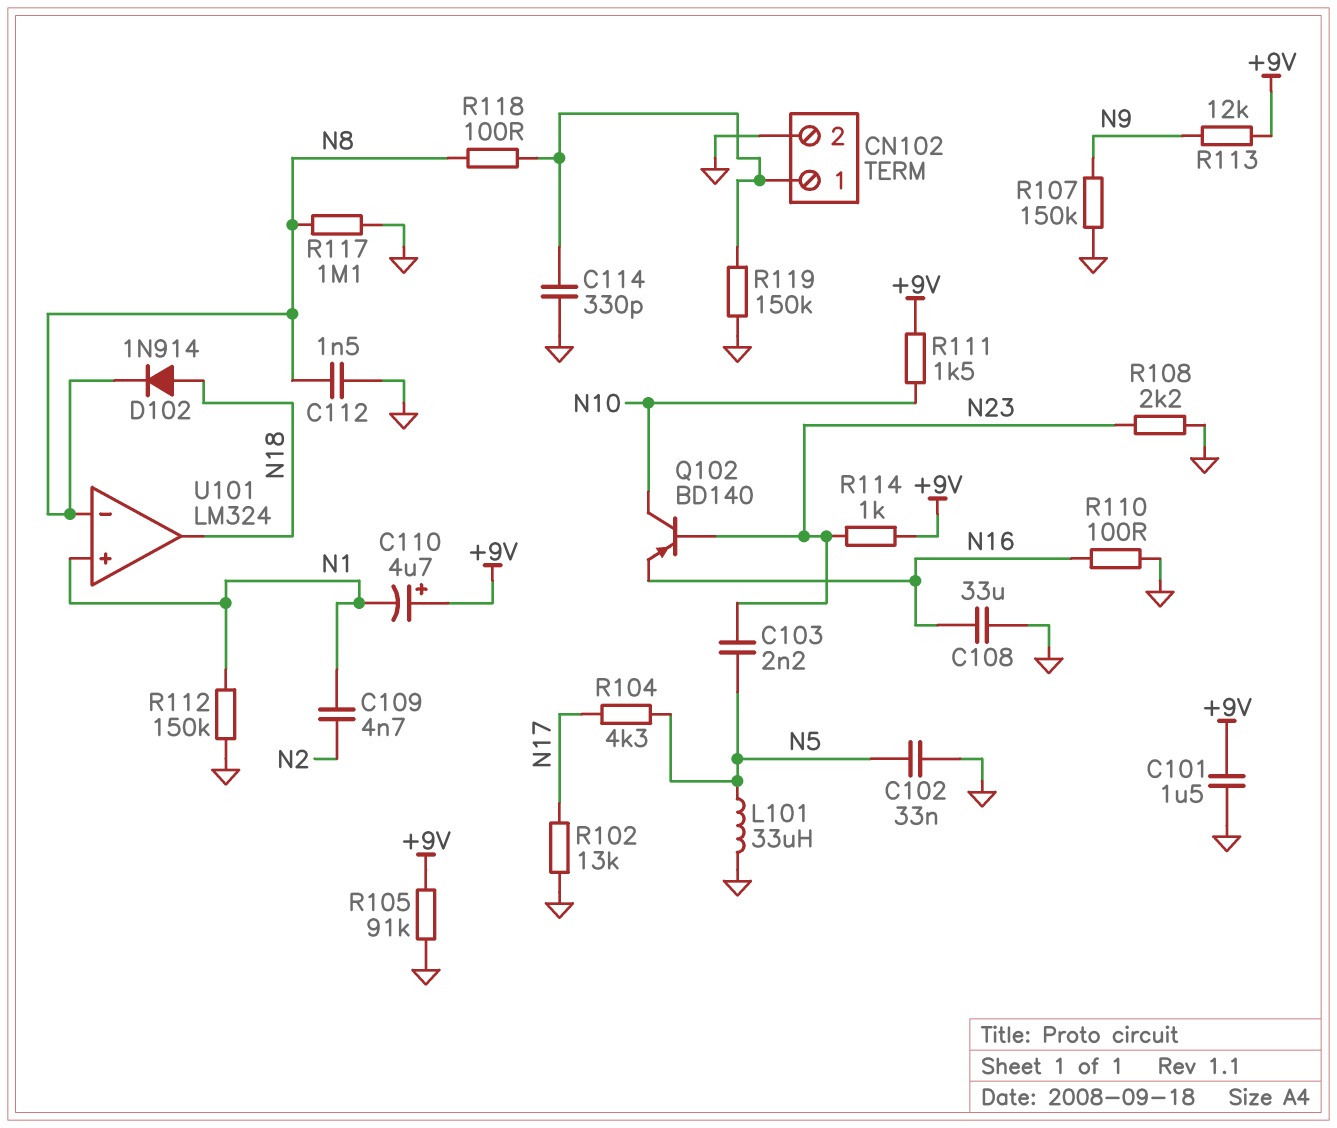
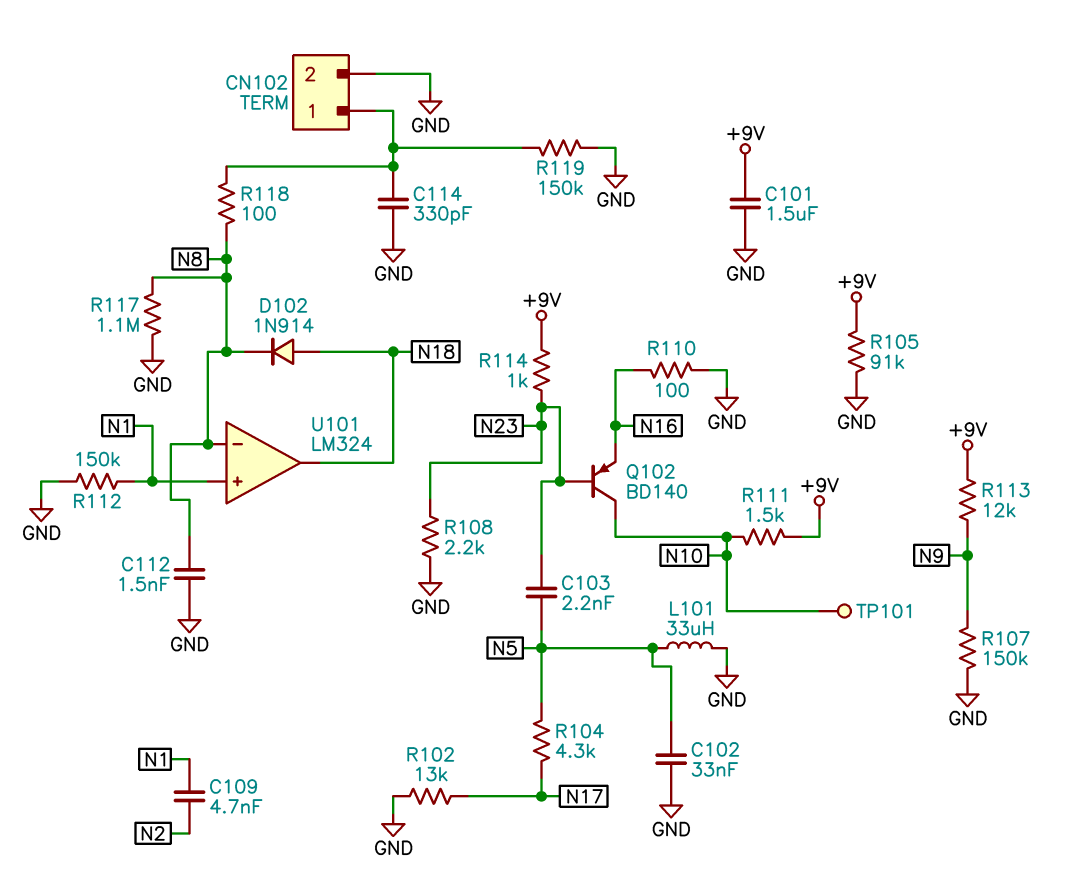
C108: 33uF (GND, N16) -> none
C110: 4.7uF (plus +9V, minus N1) -> none
TP101: none -> test point (N10)

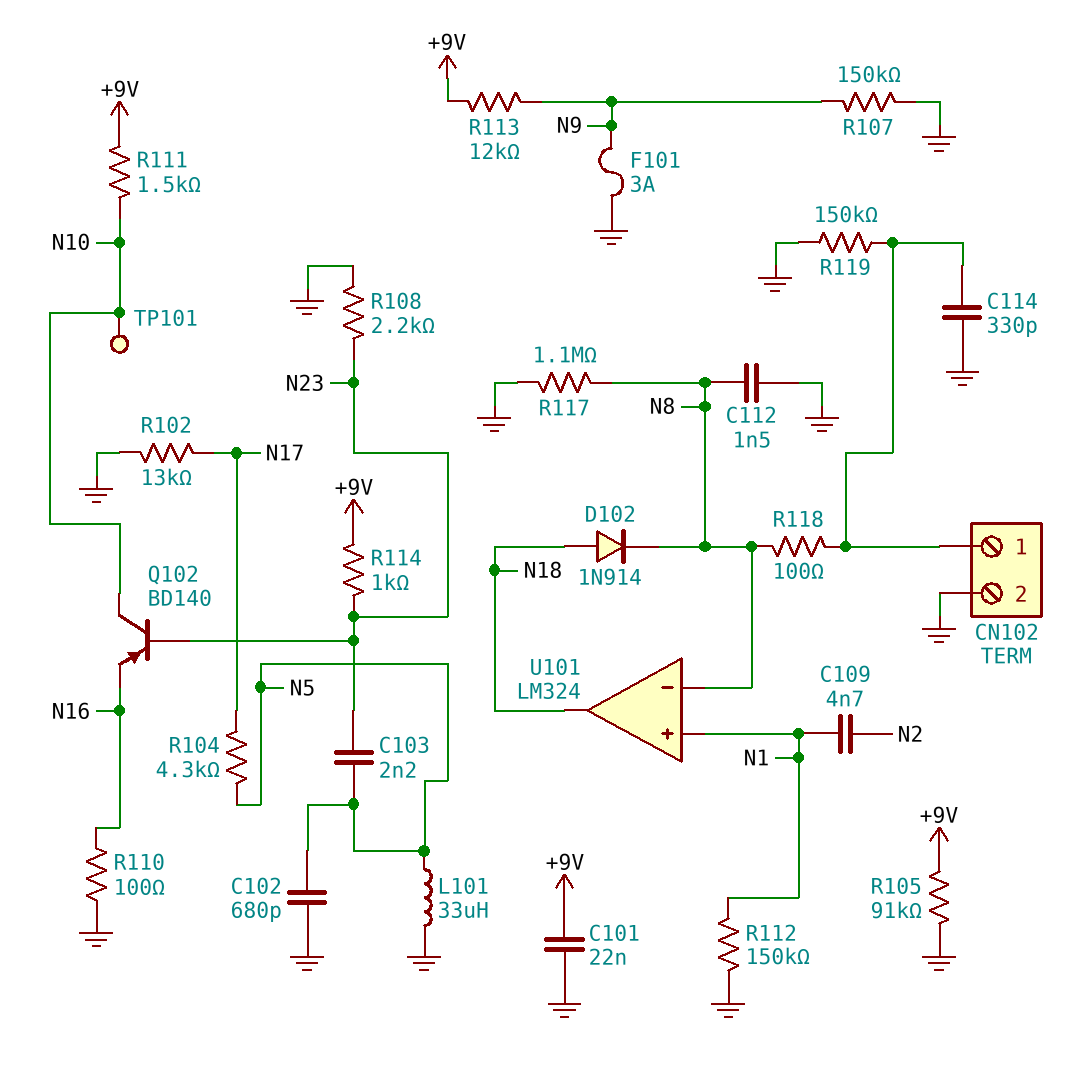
C101: 1.5uF (+9V, GND) -> 22nF (+9V, GND)
C102: 33nF (GND, N5) -> 680pF (GND, N5)
F101: none -> 3A (GND, N9)

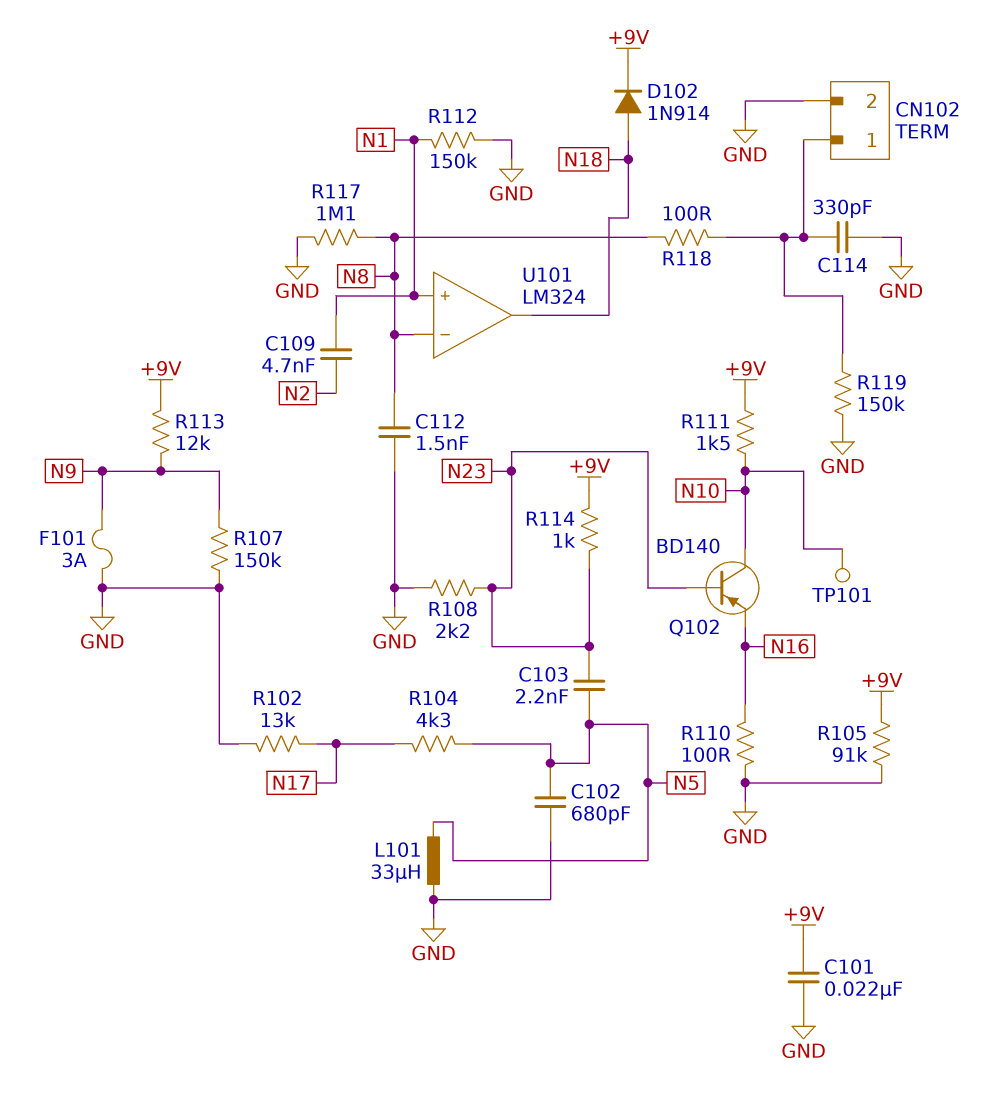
D102: diode 1N914 (A N18, K N8) -> diode 1N914 (A N18, K +9V)

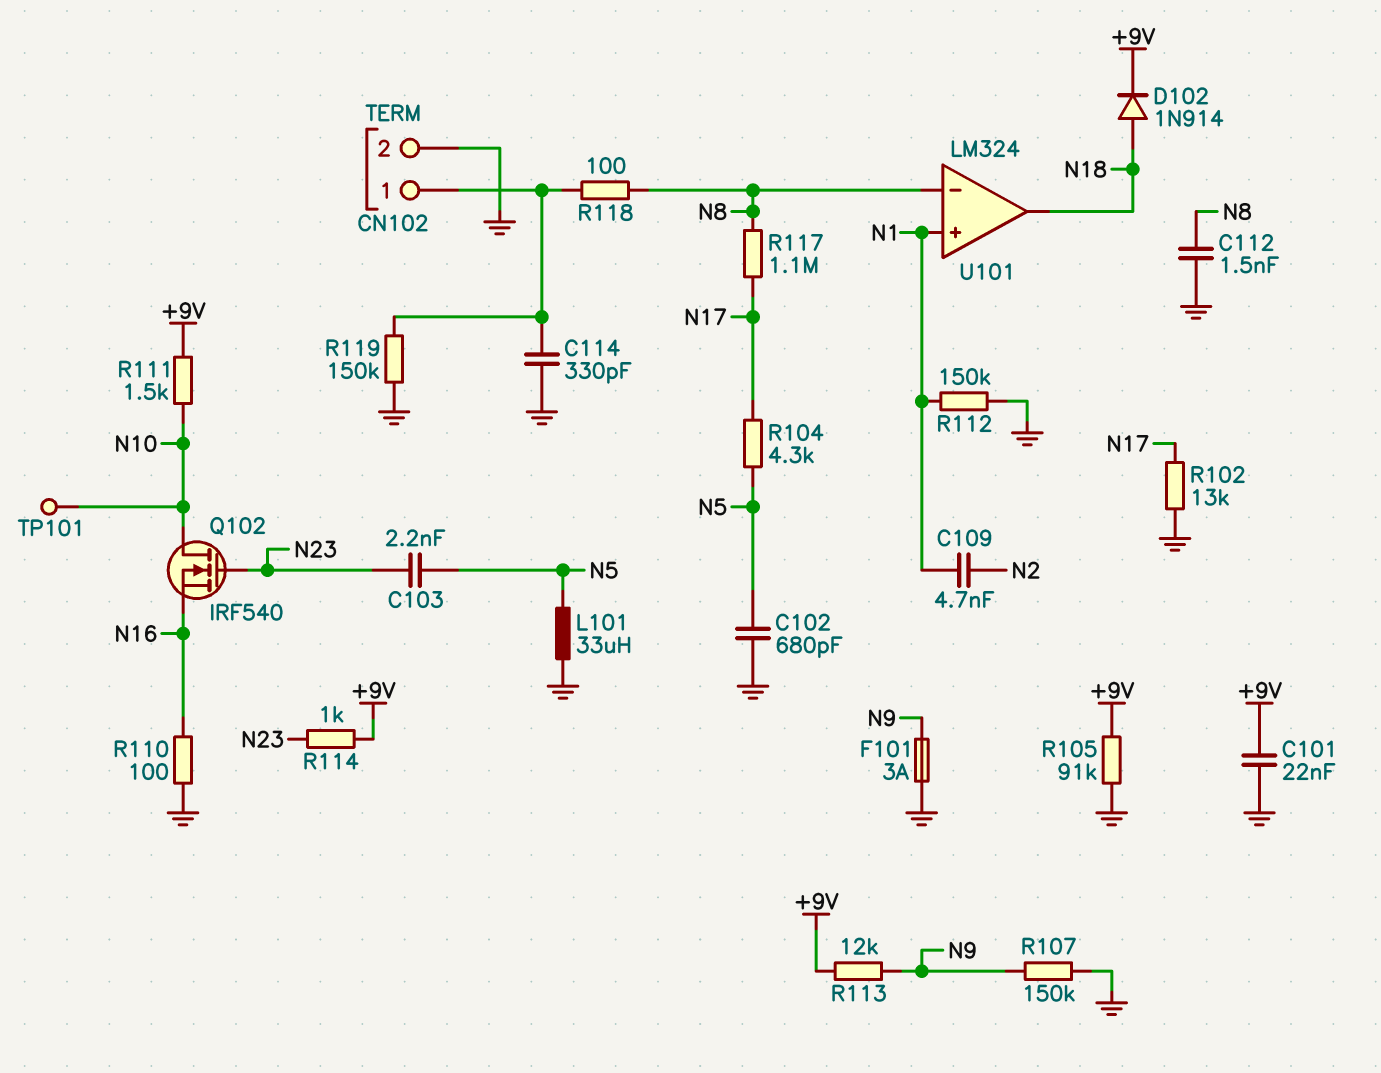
Q102: PNP BD140 (B N23, C N10, E N16) -> NMOS IRF540 (G N23, D N10, S N16)
R108: 2.2k (GND, N23) -> none
R117: 1.1M (GND, N8) -> 1.1M (N8, N17)

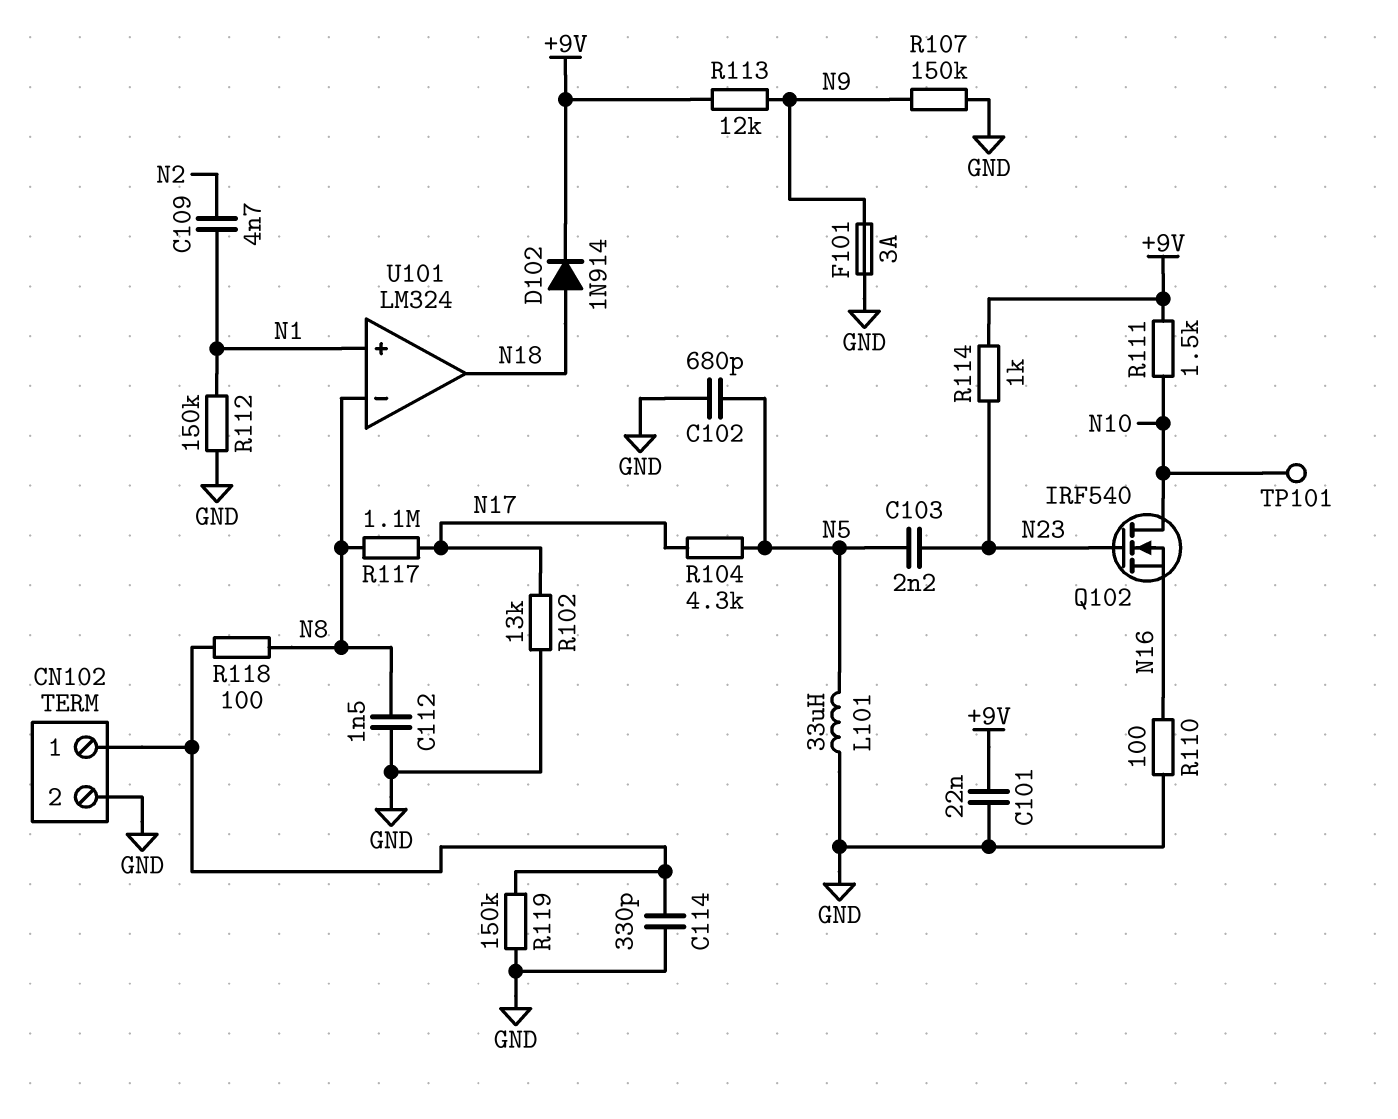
R105: 91k (+9V, GND) -> none

